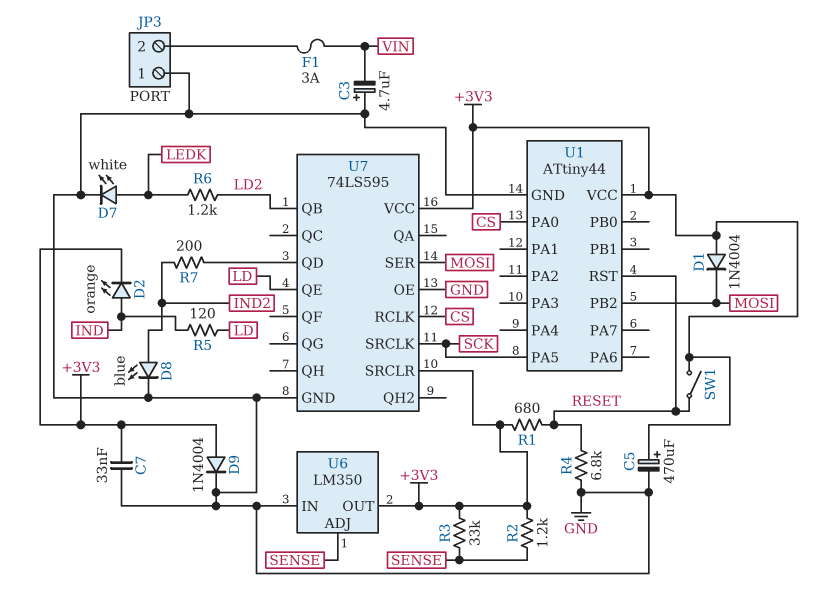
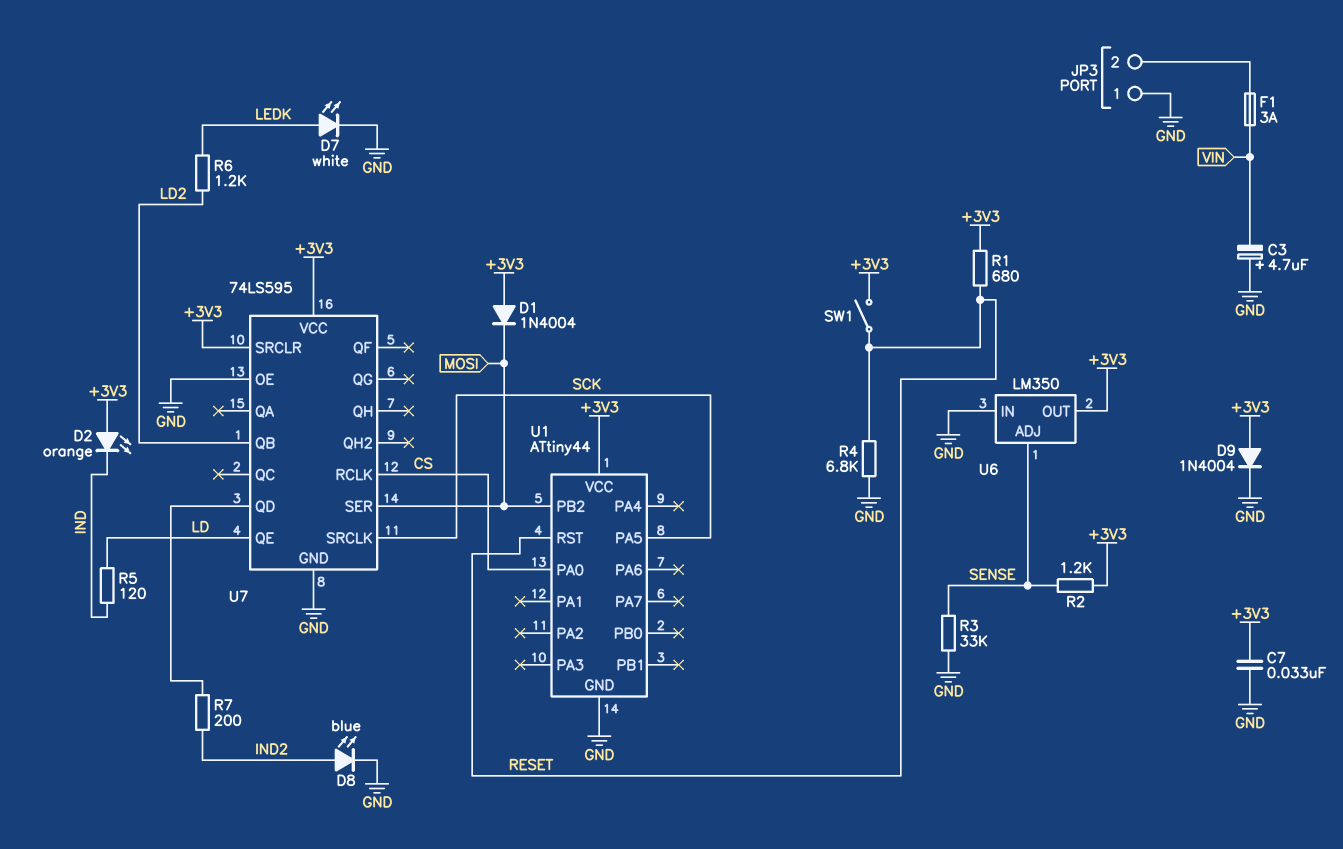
C5: 470uF (plus +3V3, minus GND) -> none
D2: LED orange (A IND, K +3V3) -> LED orange (A +3V3, K IND)
R3: 33k (+3V3, SENSE) -> 33k (GND, SENSE)

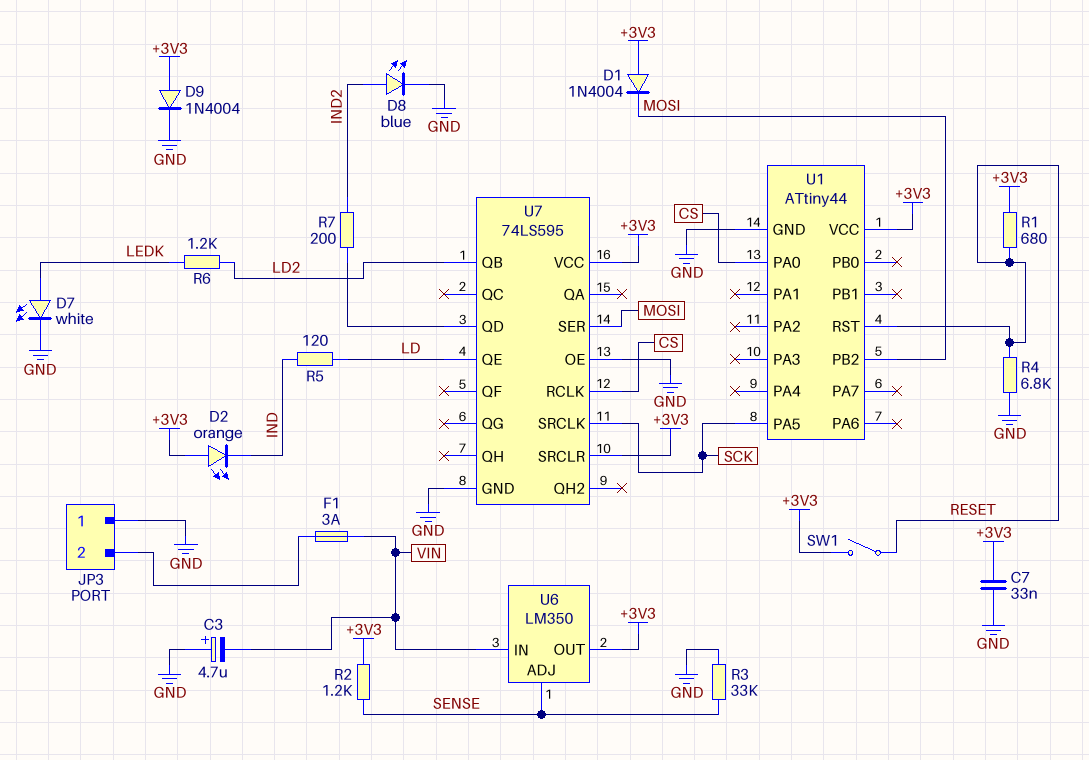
U6 pin IN: GND -> VIN

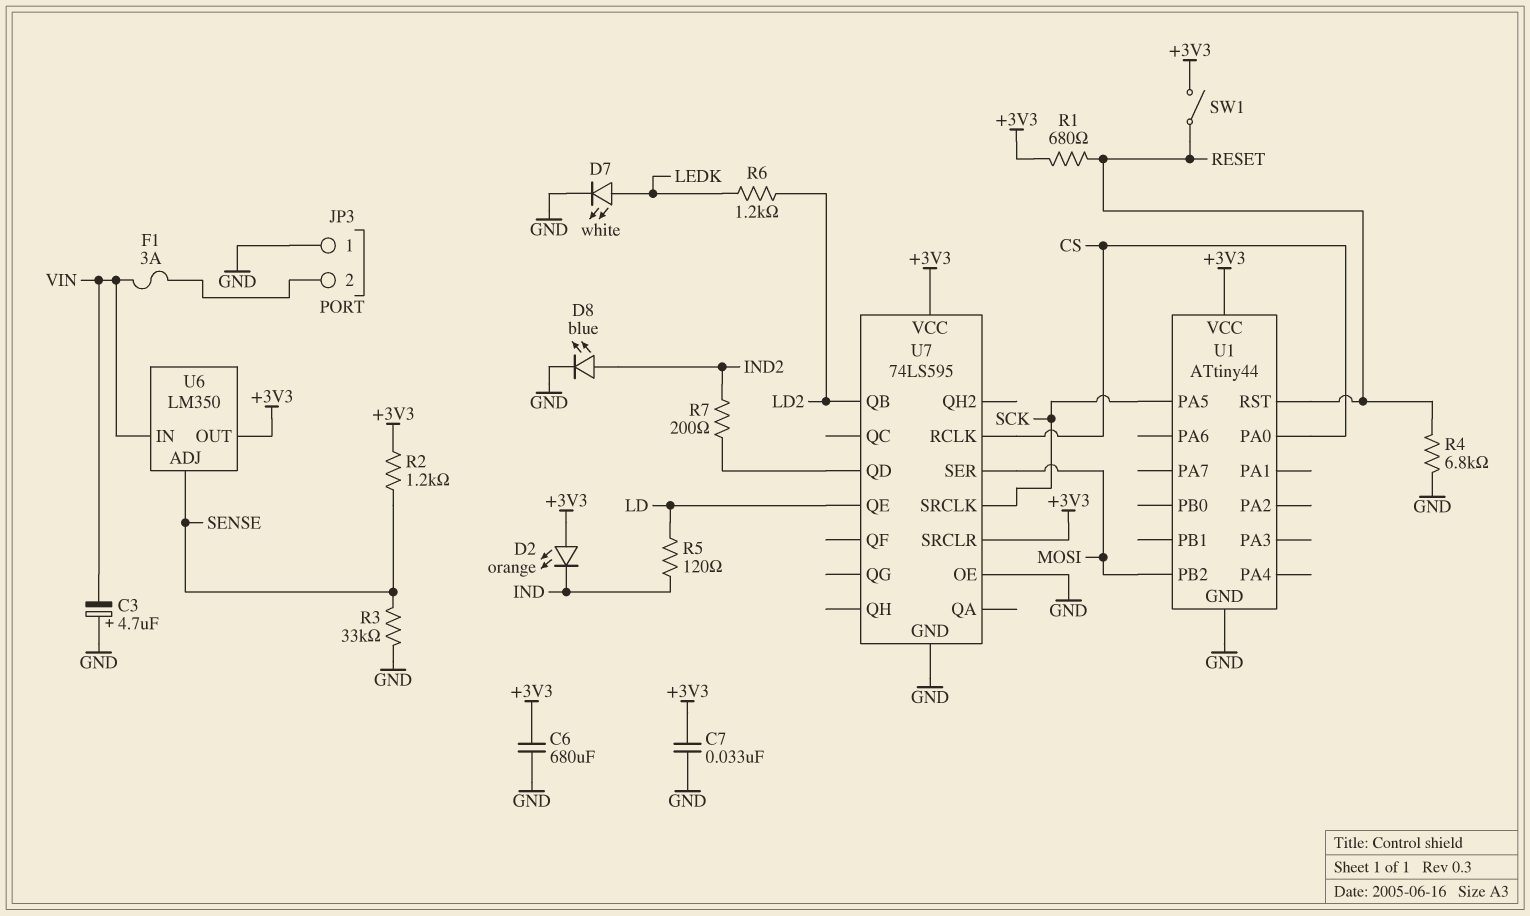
C6: none -> 680uF (+3V3, GND)
D1: diode 1N4004 (A +3V3, K MOSI) -> none
D9: diode 1N4004 (A +3V3, K GND) -> none

